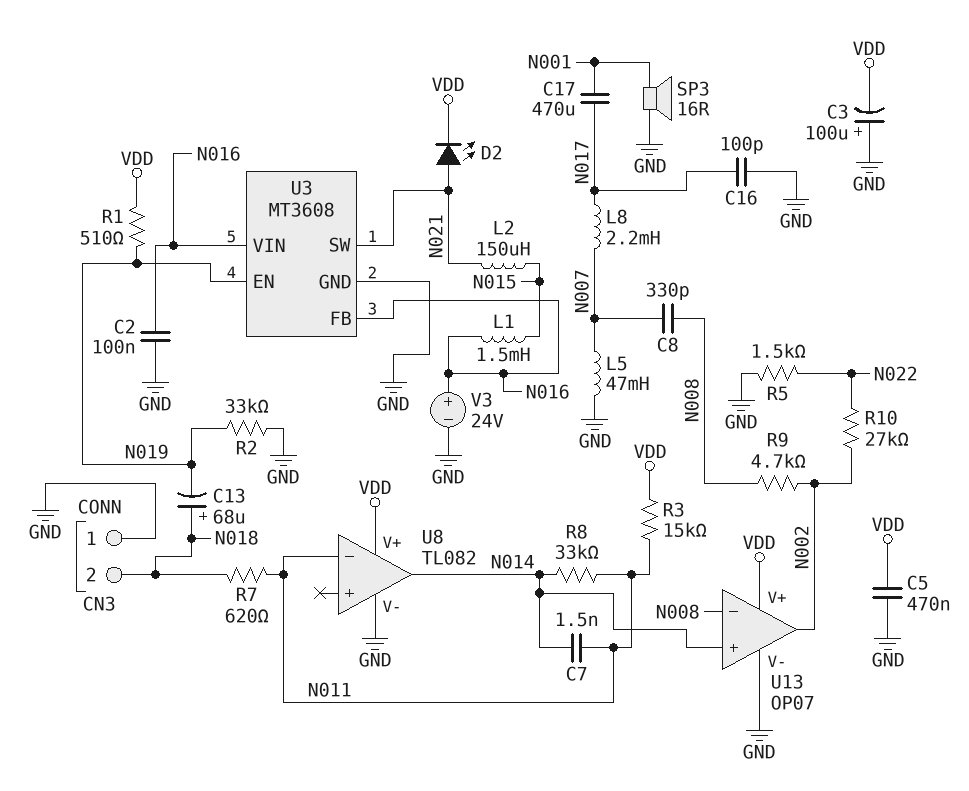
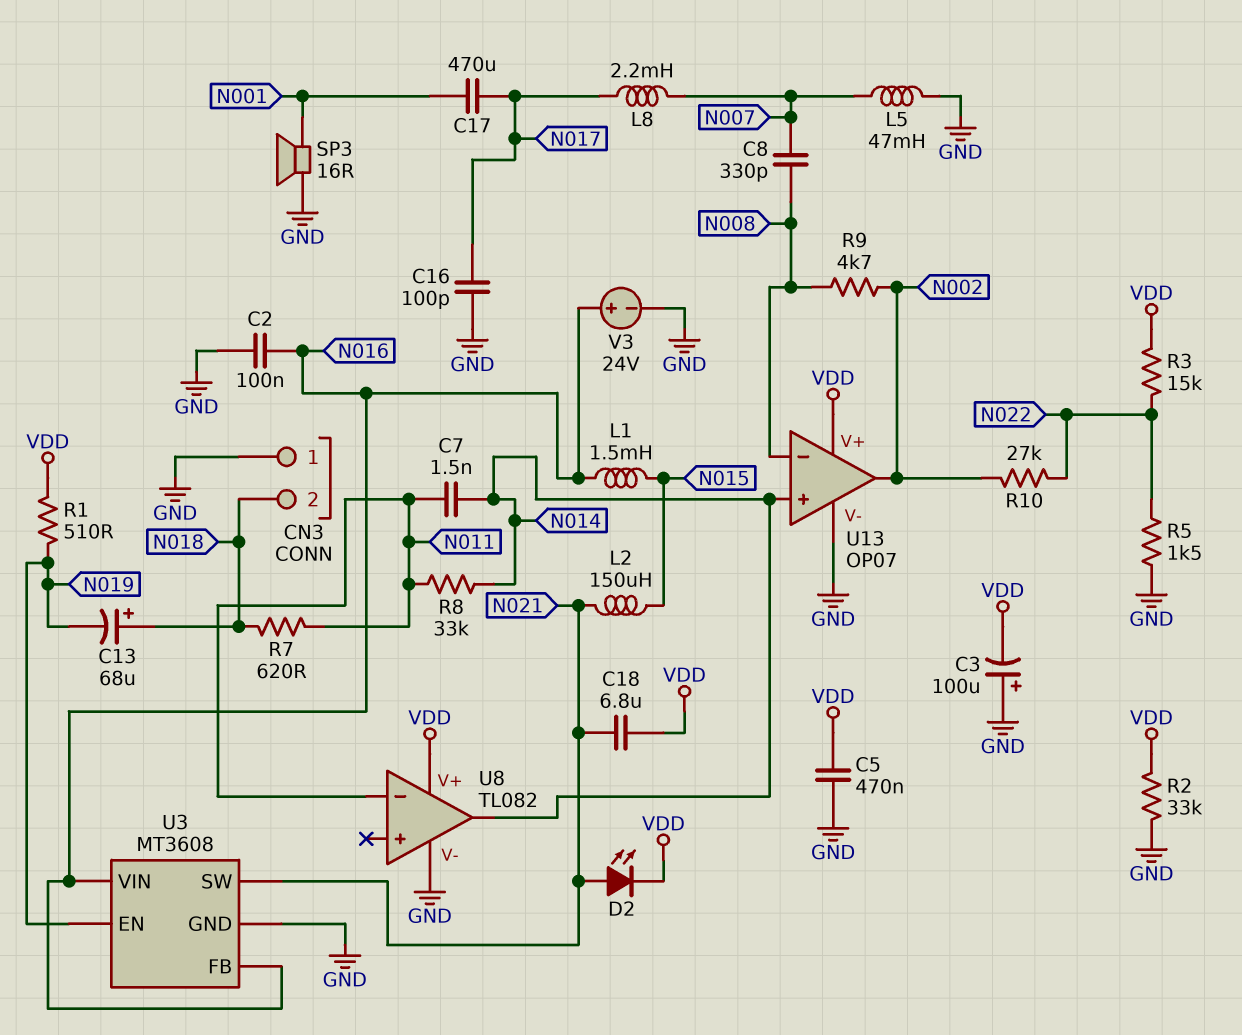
C18: none -> 6.8uF (N021, VDD)
R2: 33k (GND, N019) -> 33k (GND, VDD)
R3: 15k (N011, VDD) -> 15k (N022, VDD)

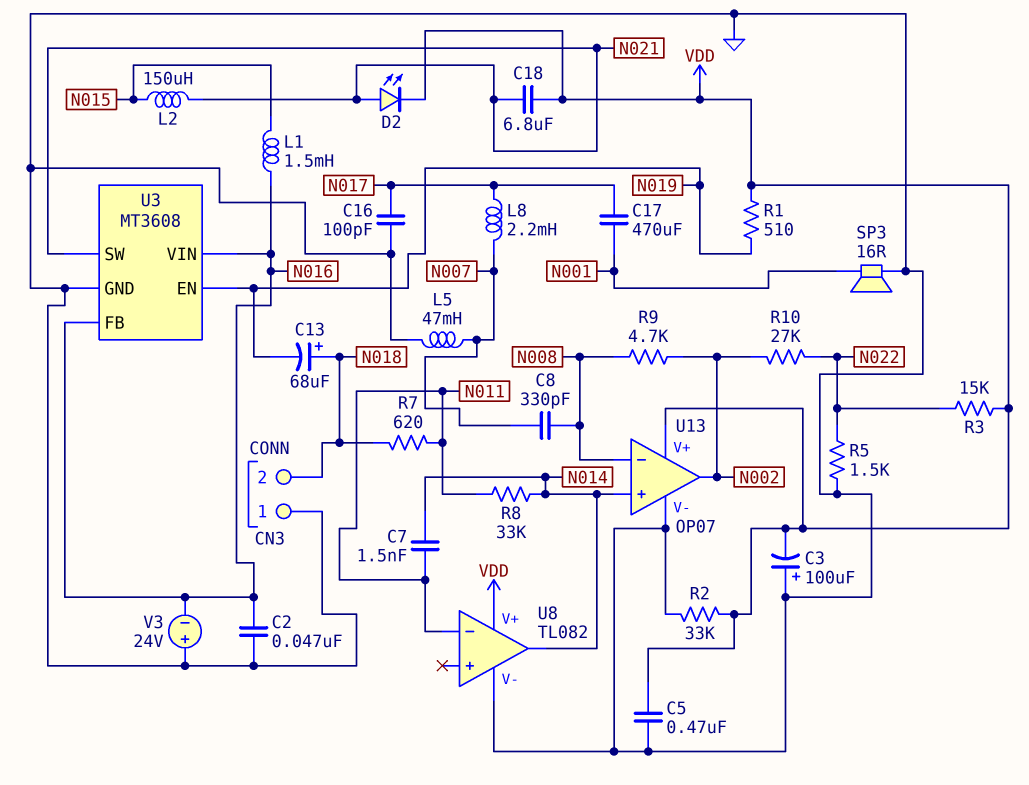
C2: 100nF (GND, N016) -> 47nF (GND, N016)
V3: 24V (plus N016, minus GND) -> 24V (plus GND, minus N016)

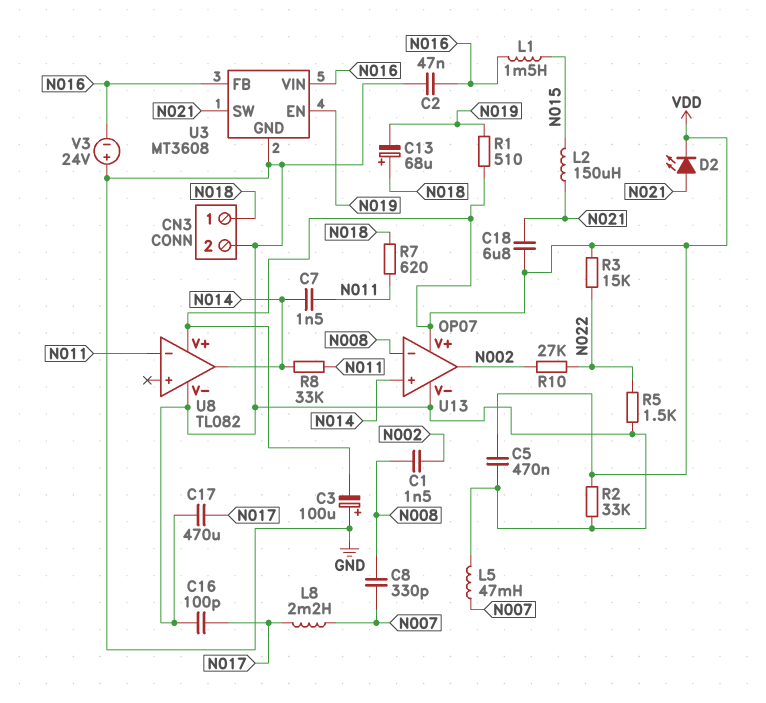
C1: none -> 1.5nF (N002, N008)
C17: 470uF (N001, N017) -> 470uF (GND, N017)
CN3 pin 1: GND -> N018
CN3 pin 2: N018 -> GND
R9: 4.7k (N002, N008) -> none
SP3: speaker 16R (GND, N001) -> none

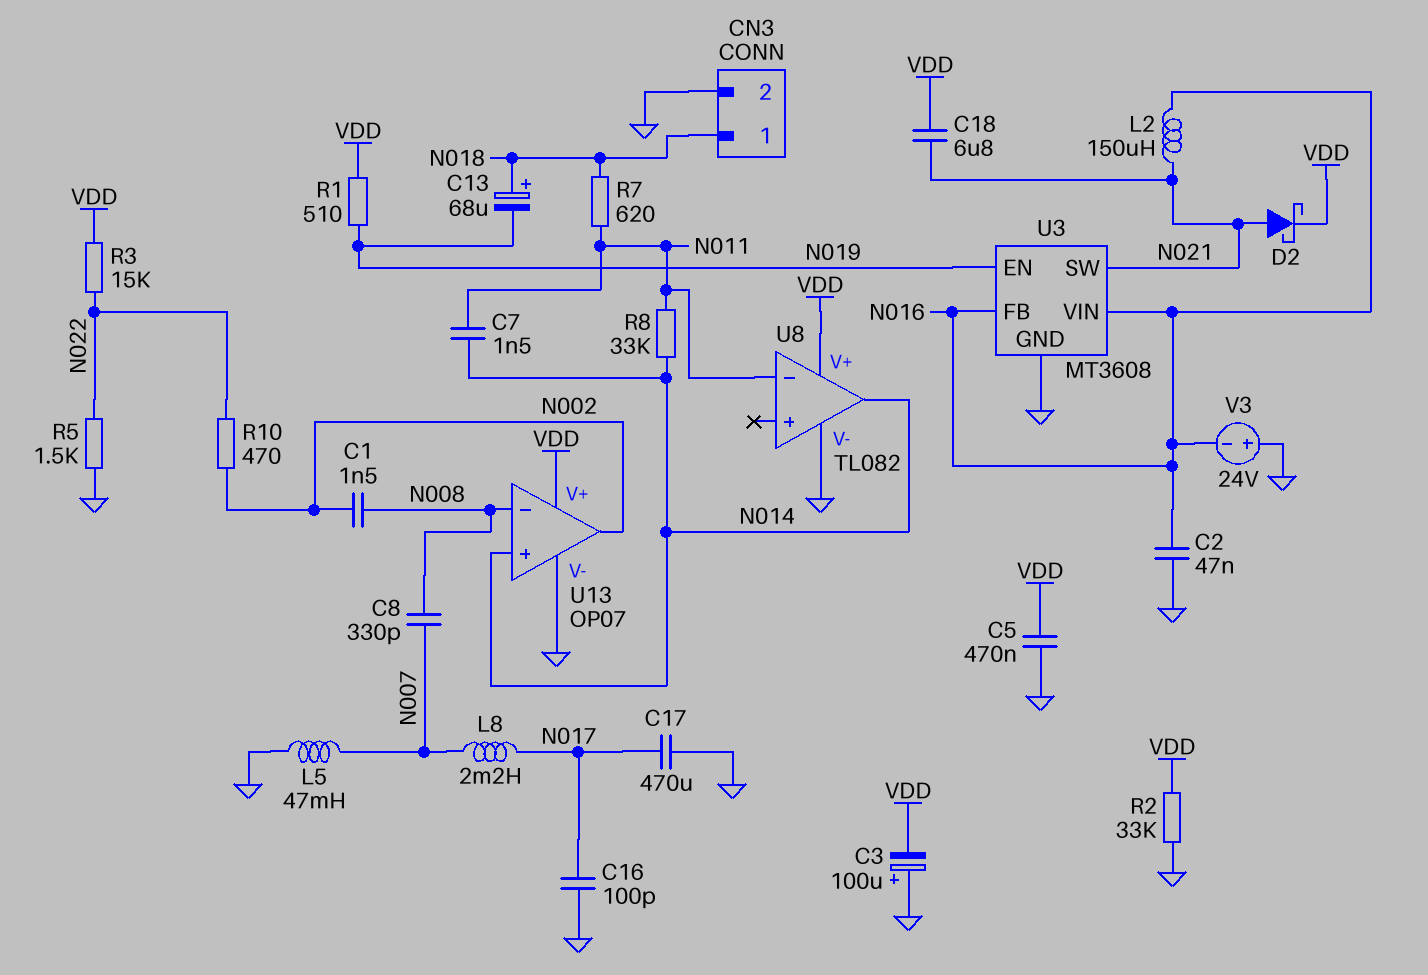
D2: LED (A N021, K VDD) -> schottky (A N021, K VDD)
L1: 1.5mH (N015, N016) -> none
L2: 150uH (N015, N021) -> 150uH (N016, N021)
R10: 27k (N002, N022) -> 470 (N002, N022)

